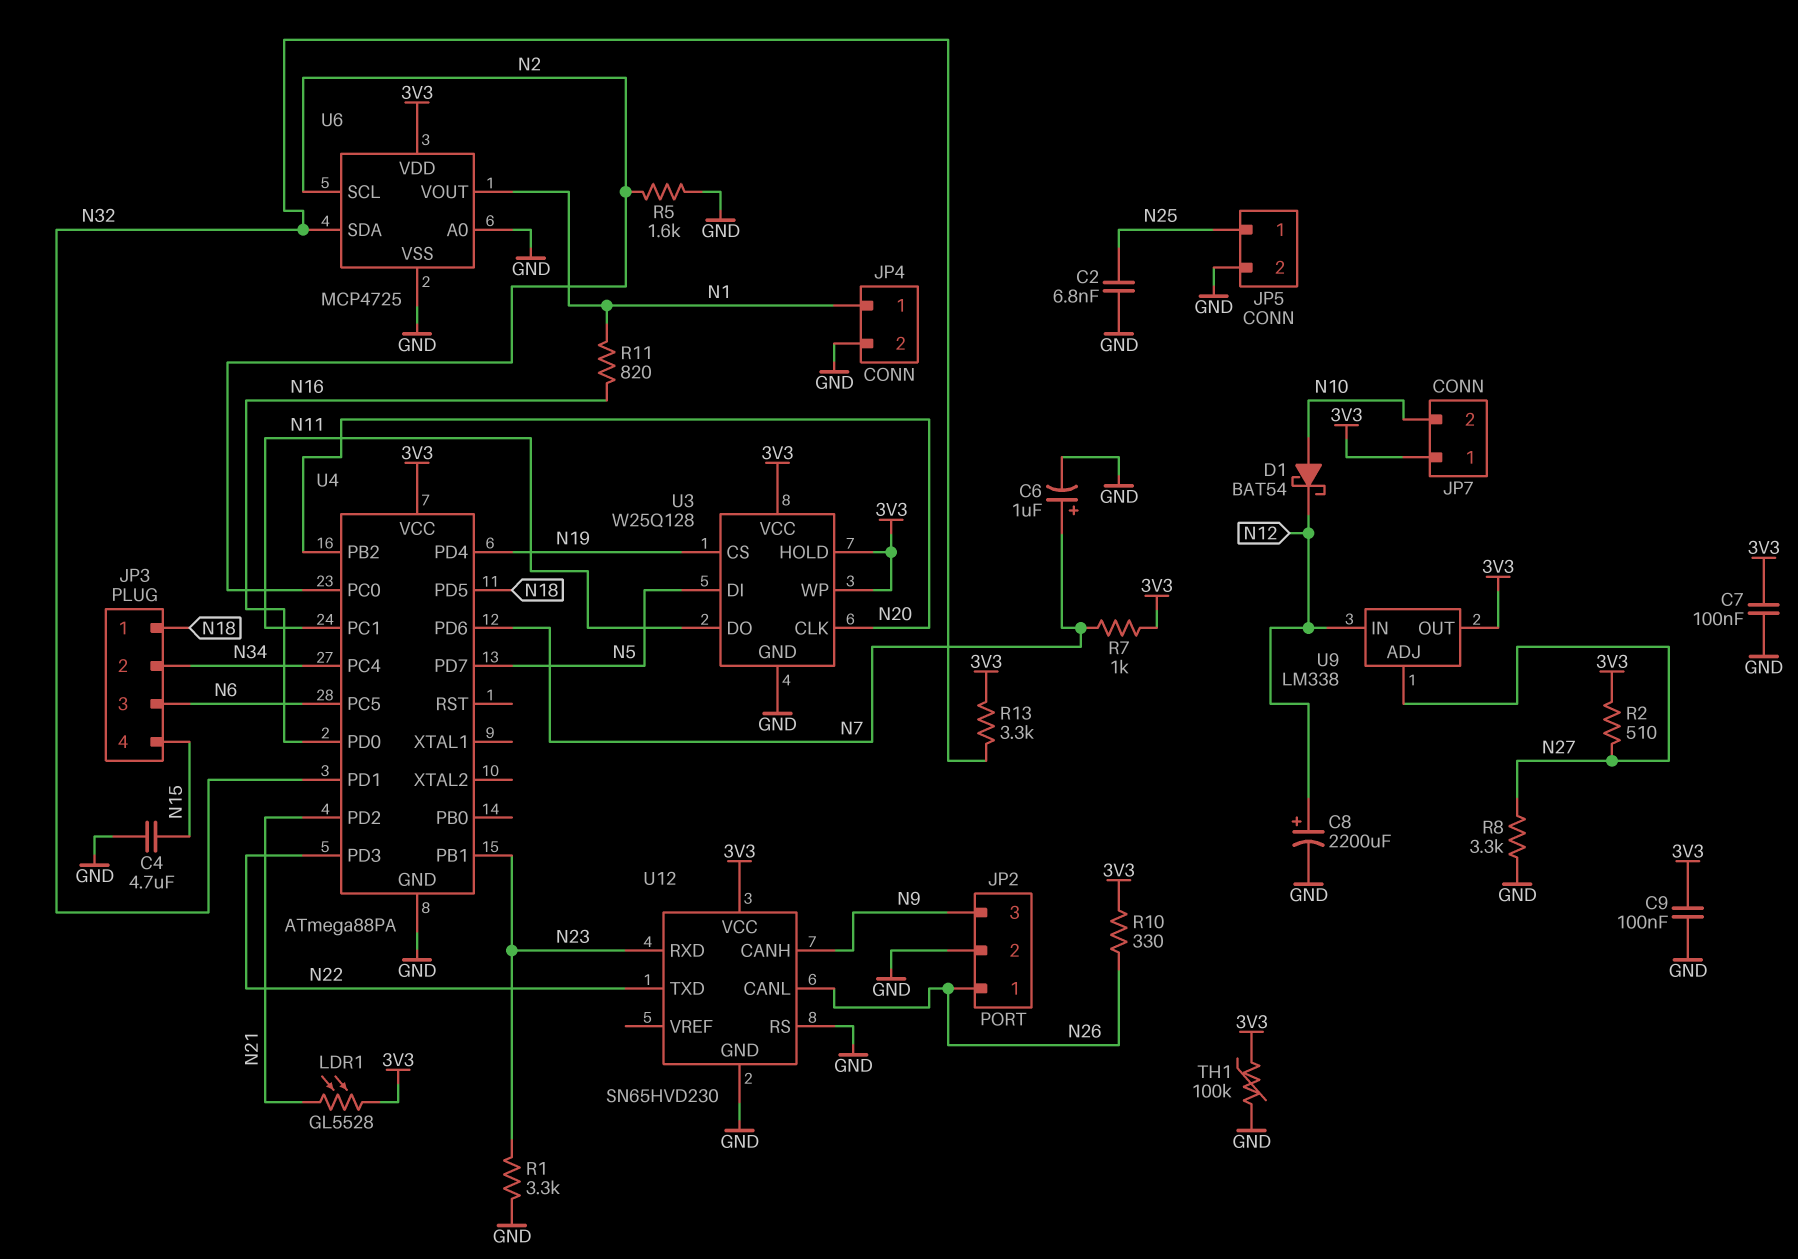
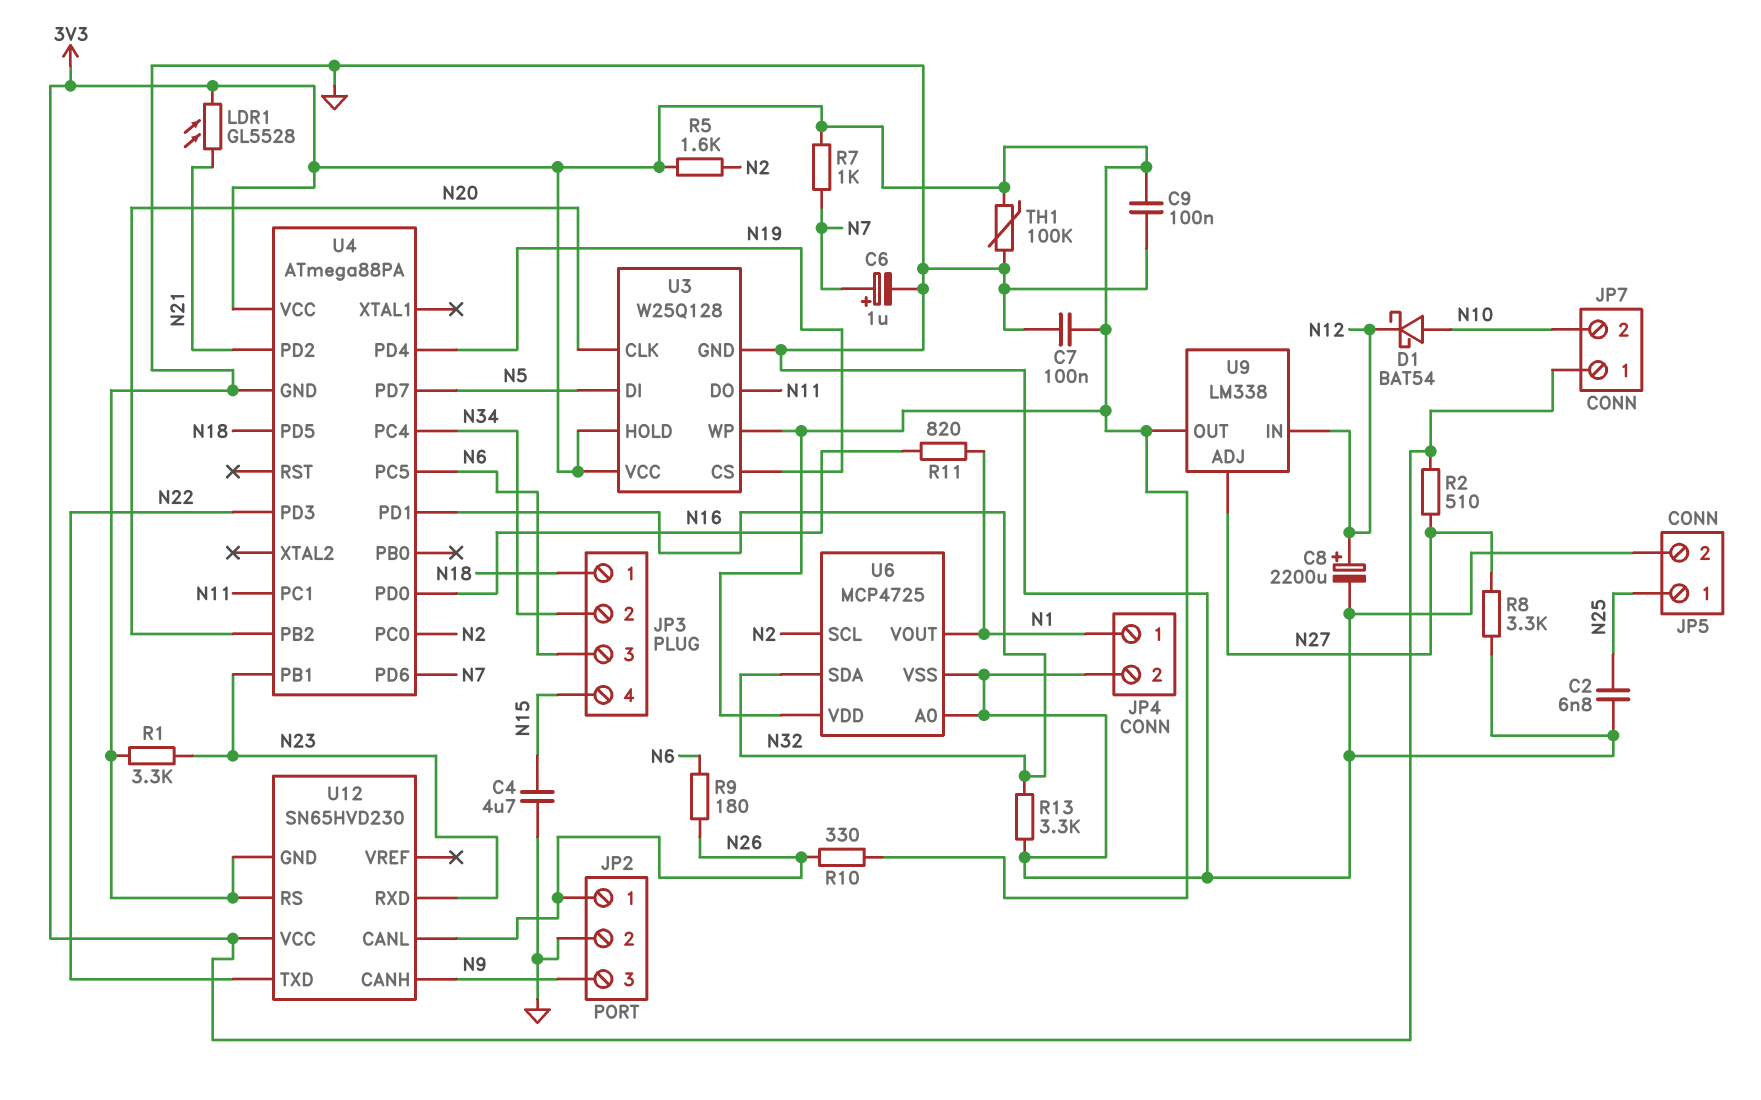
R5: 1.6k (GND, N2) -> 1.6k (3V3, N2)
R9: none -> 180 (N6, N26)
R13: 3.3k (3V3, N32) -> 3.3k (GND, N32)

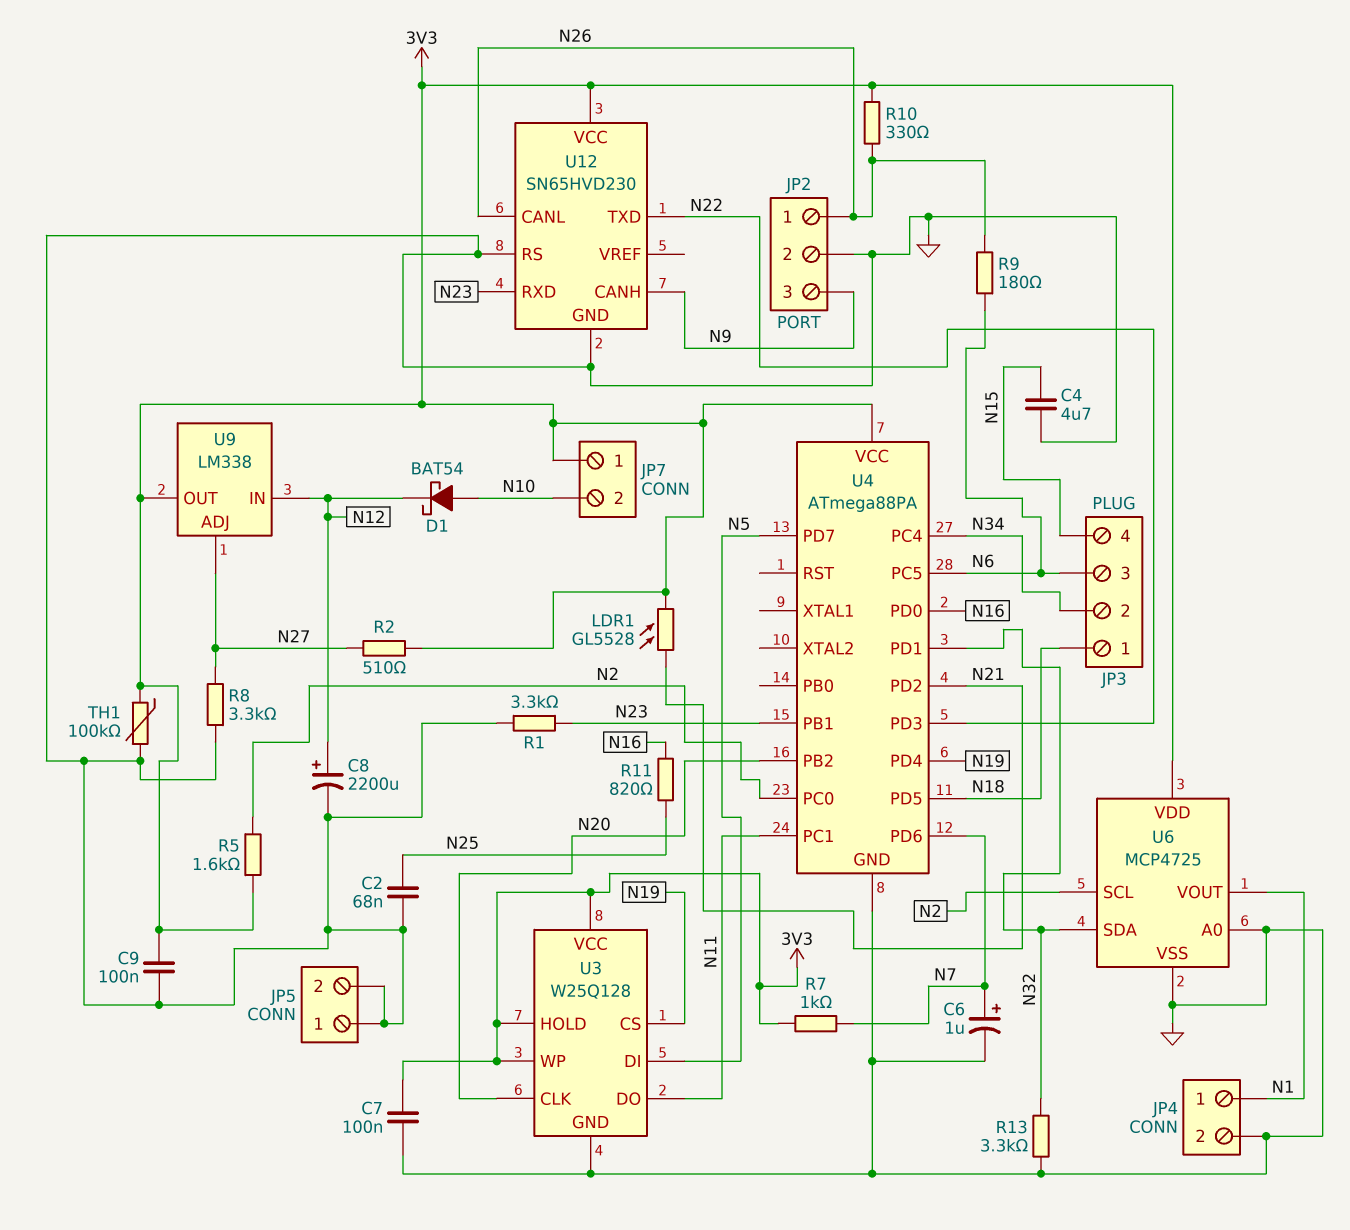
C2: 6.8nF (GND, N25) -> 68nF (GND, N25)
JP5 pin 1: N25 -> GND
R11: 820 (N1, N16) -> 820 (N16, N25)

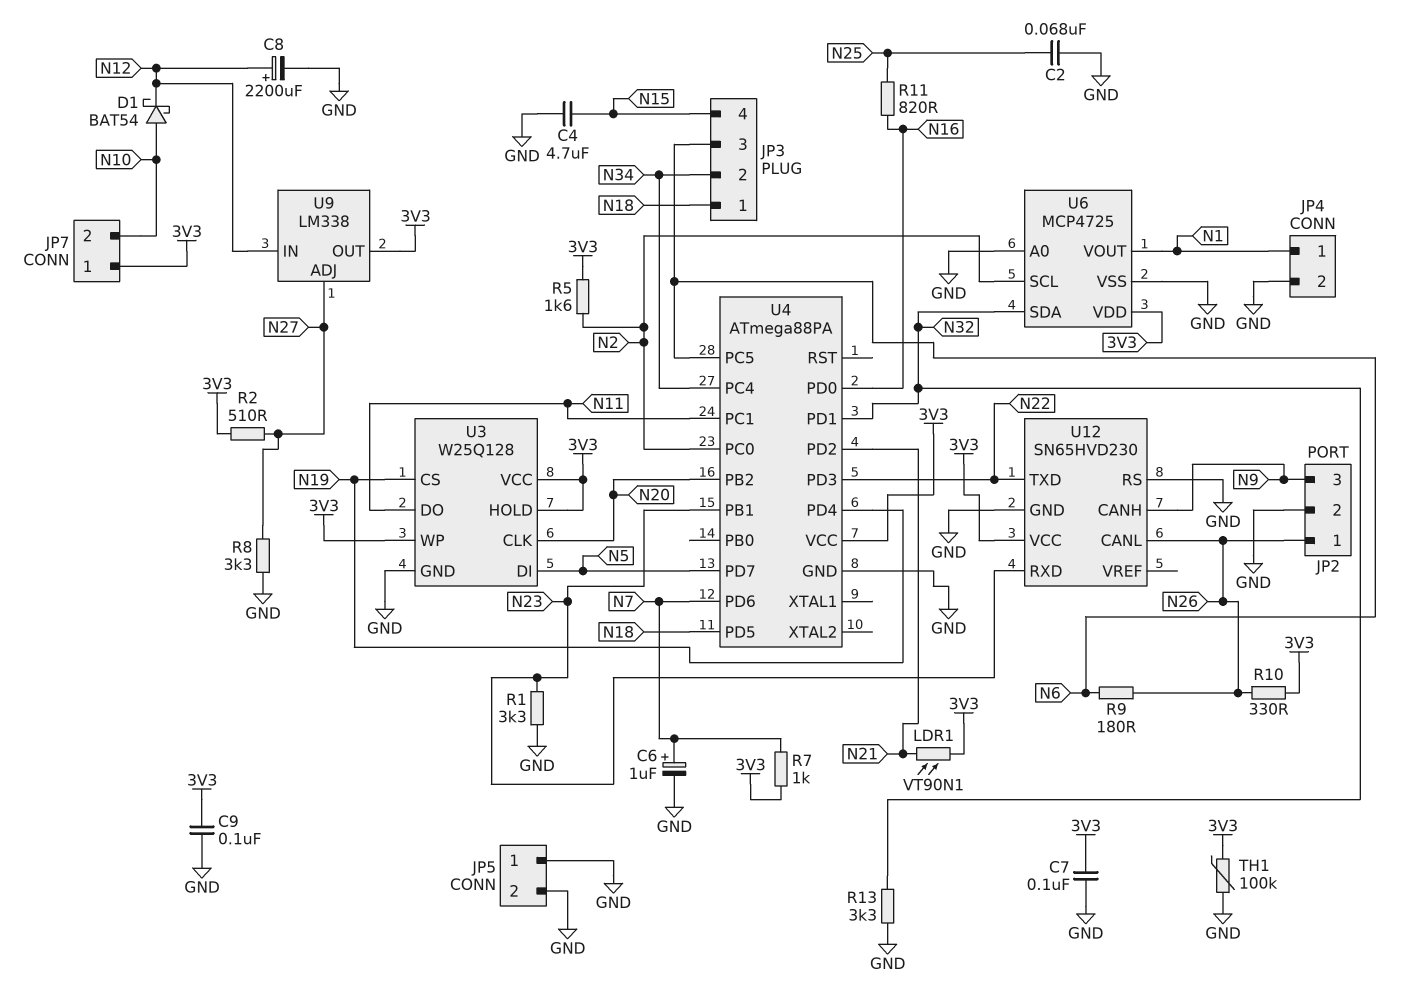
LDR1: GL5528 (3V3, N21) -> VT90N1 (3V3, N21)

